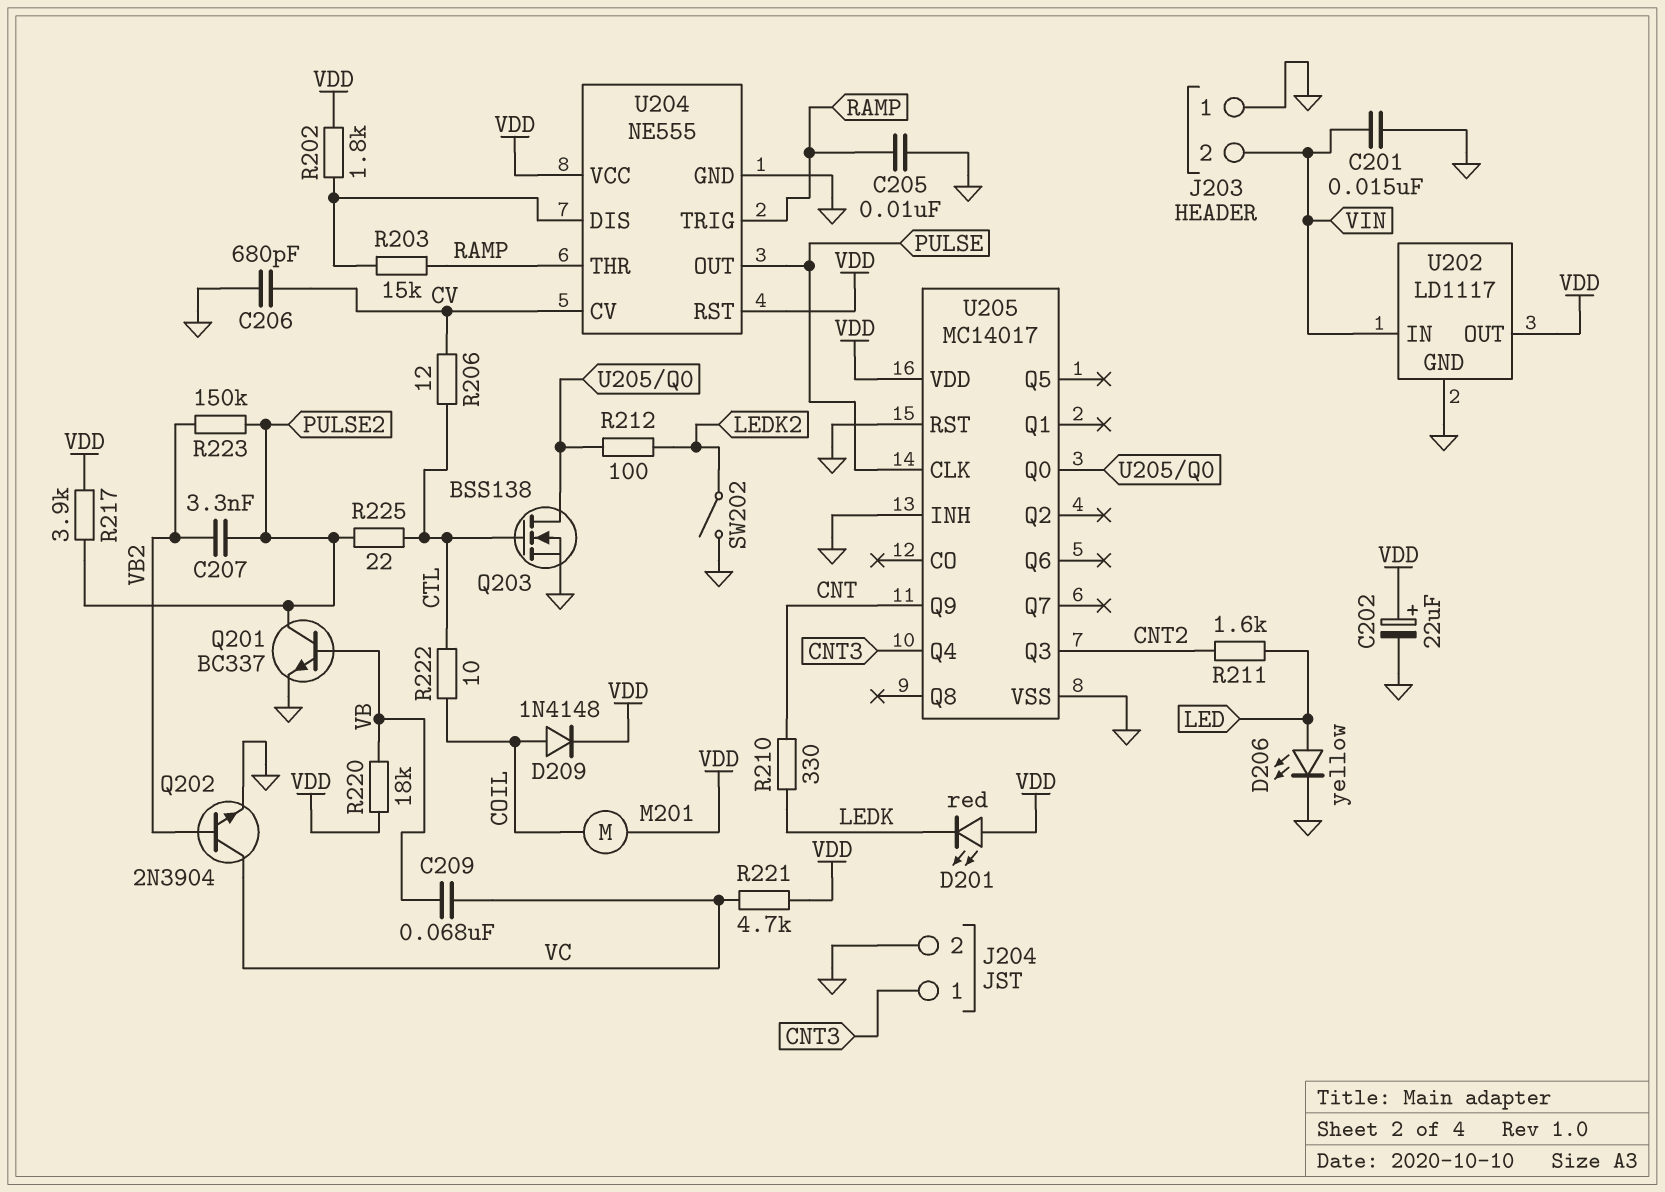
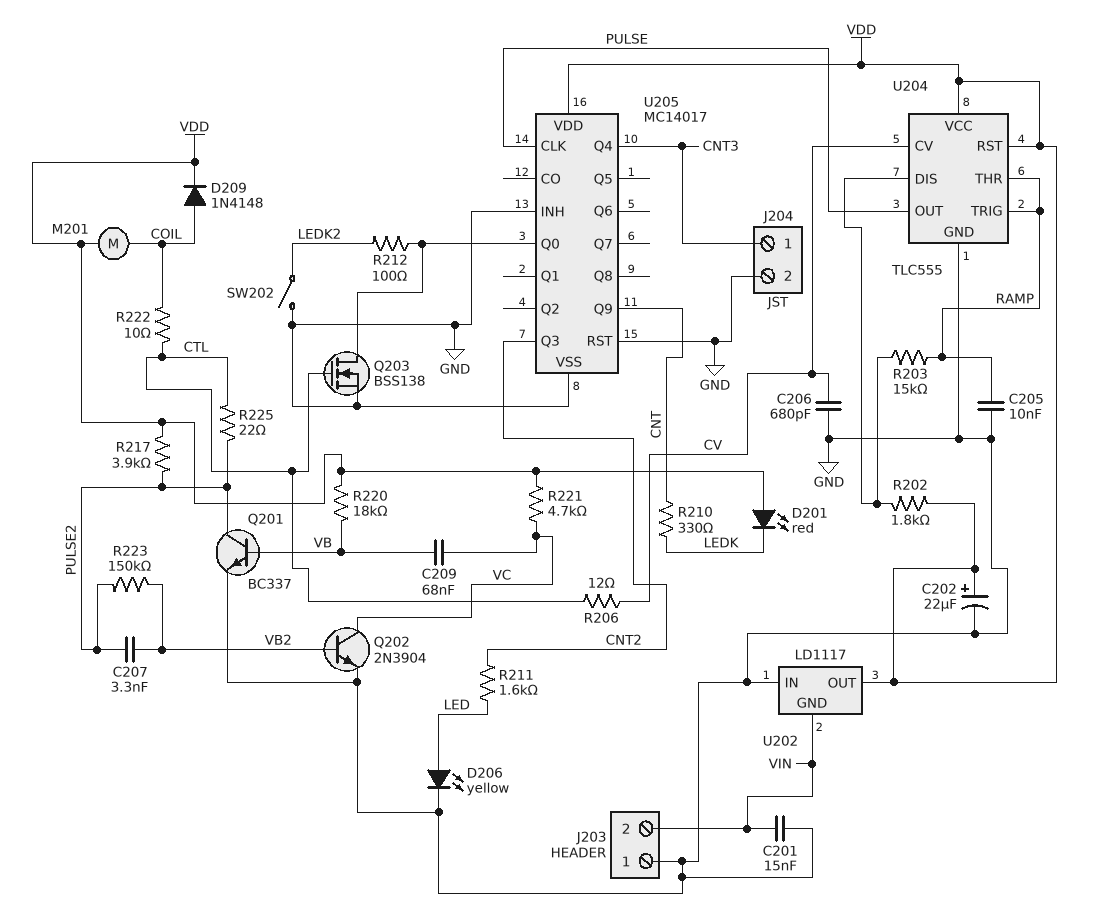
U202 pin GND: GND -> VIN
U202 pin IN: VIN -> GND
U204: NE555 -> TLC555

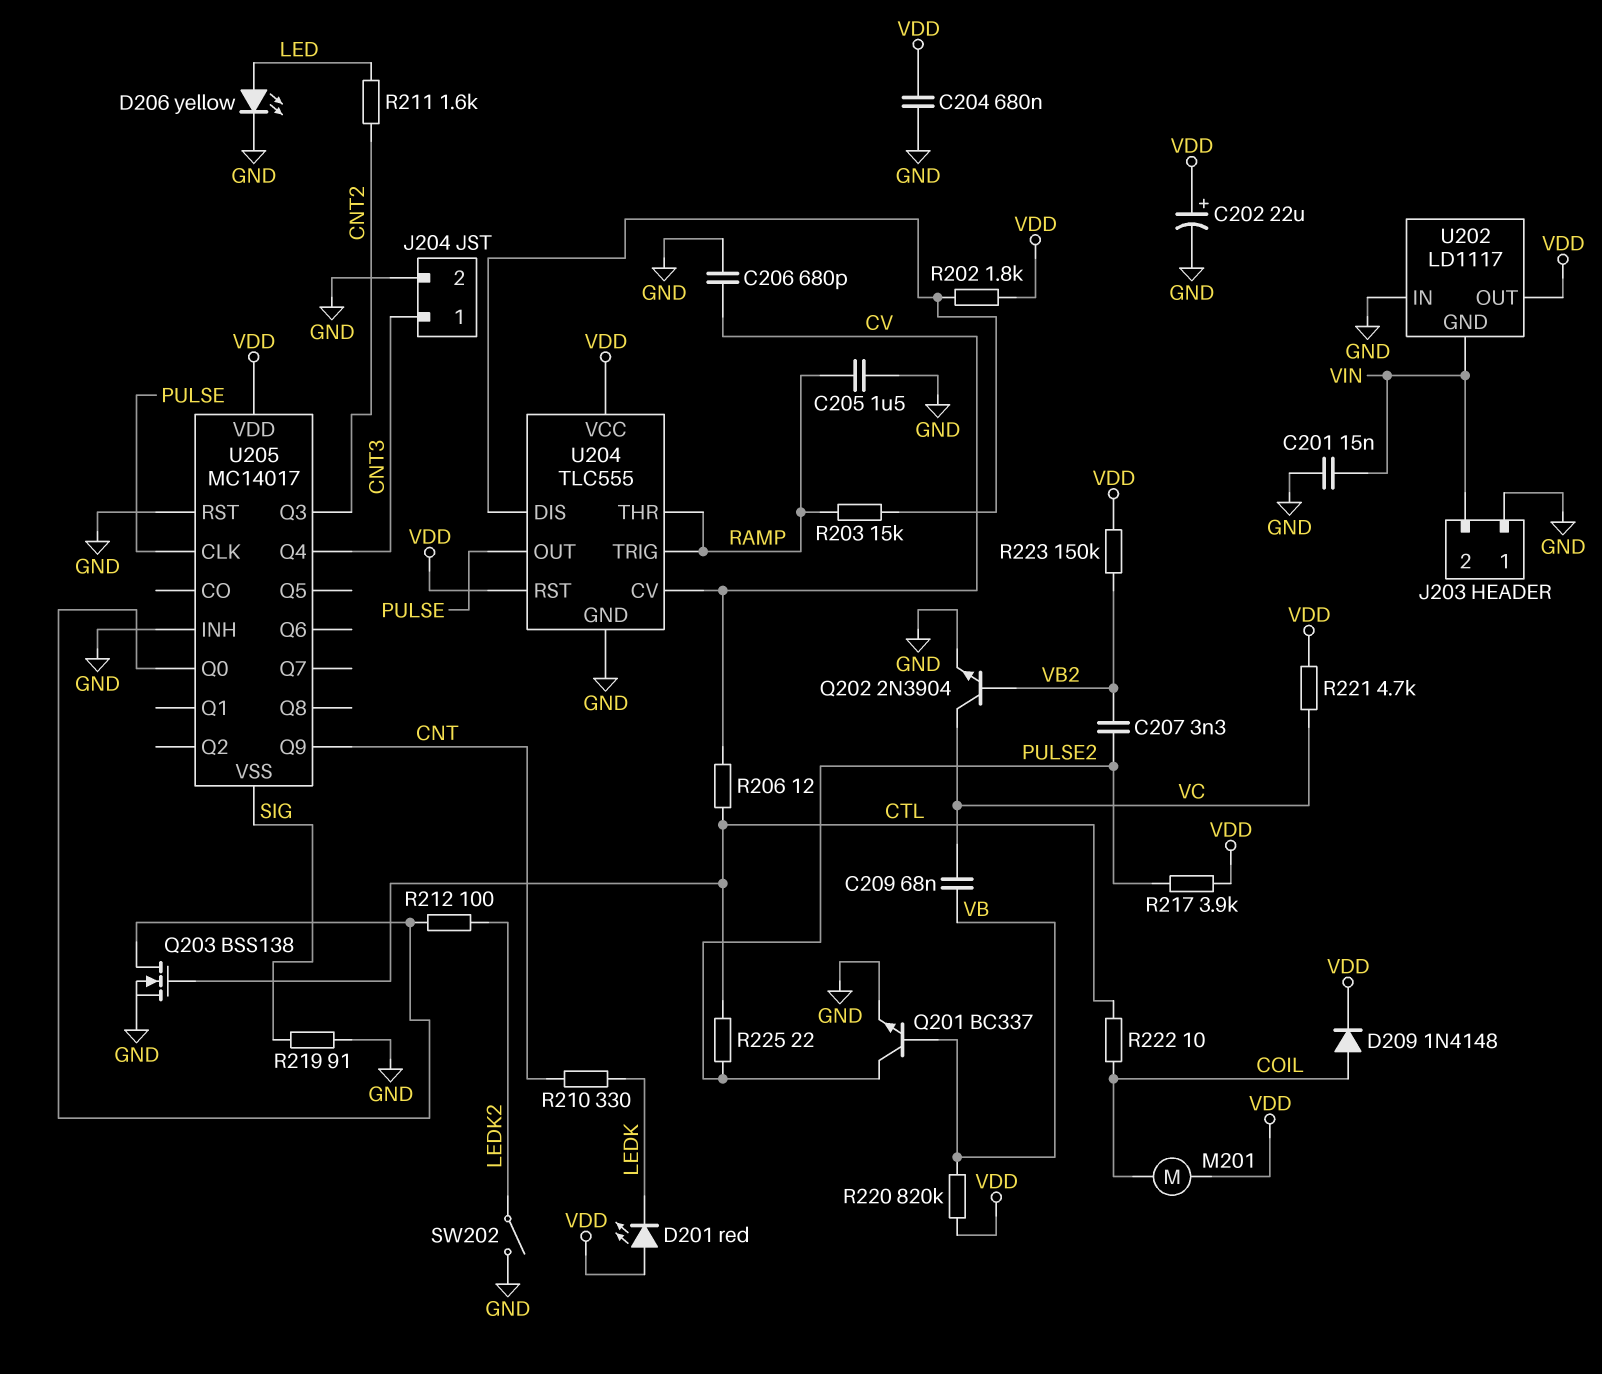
C204: none -> 680nF (GND, VDD)
C205: 10nF (GND, RAMP) -> 1.5uF (GND, RAMP)
R219: none -> 91 (GND, SIG)
R220: 18k (VB, VDD) -> 820k (VB, VDD)
R223: 150k (PULSE2, VB2) -> 150k (VB2, VDD)
U205 pin VSS: GND -> SIG

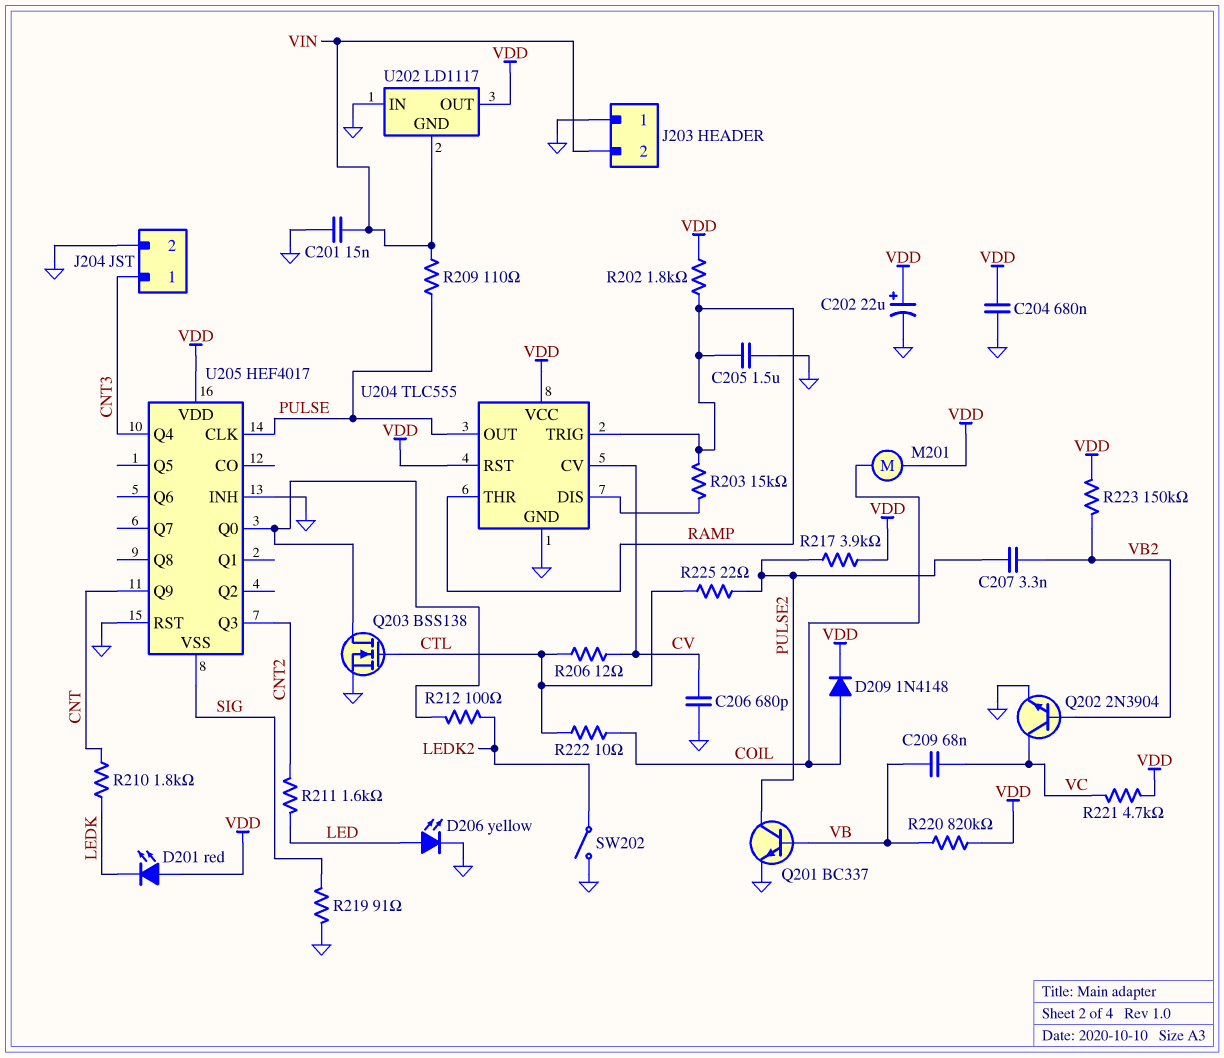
R202: 1.8k (U204/DIS, VDD) -> 1.8k (RAMP, VDD)
R209: none -> 110 (PULSE, VIN)
R210: 330 (CNT, LEDK) -> 1.8k (CNT, LEDK)
U205: MC14017 -> HEF4017

